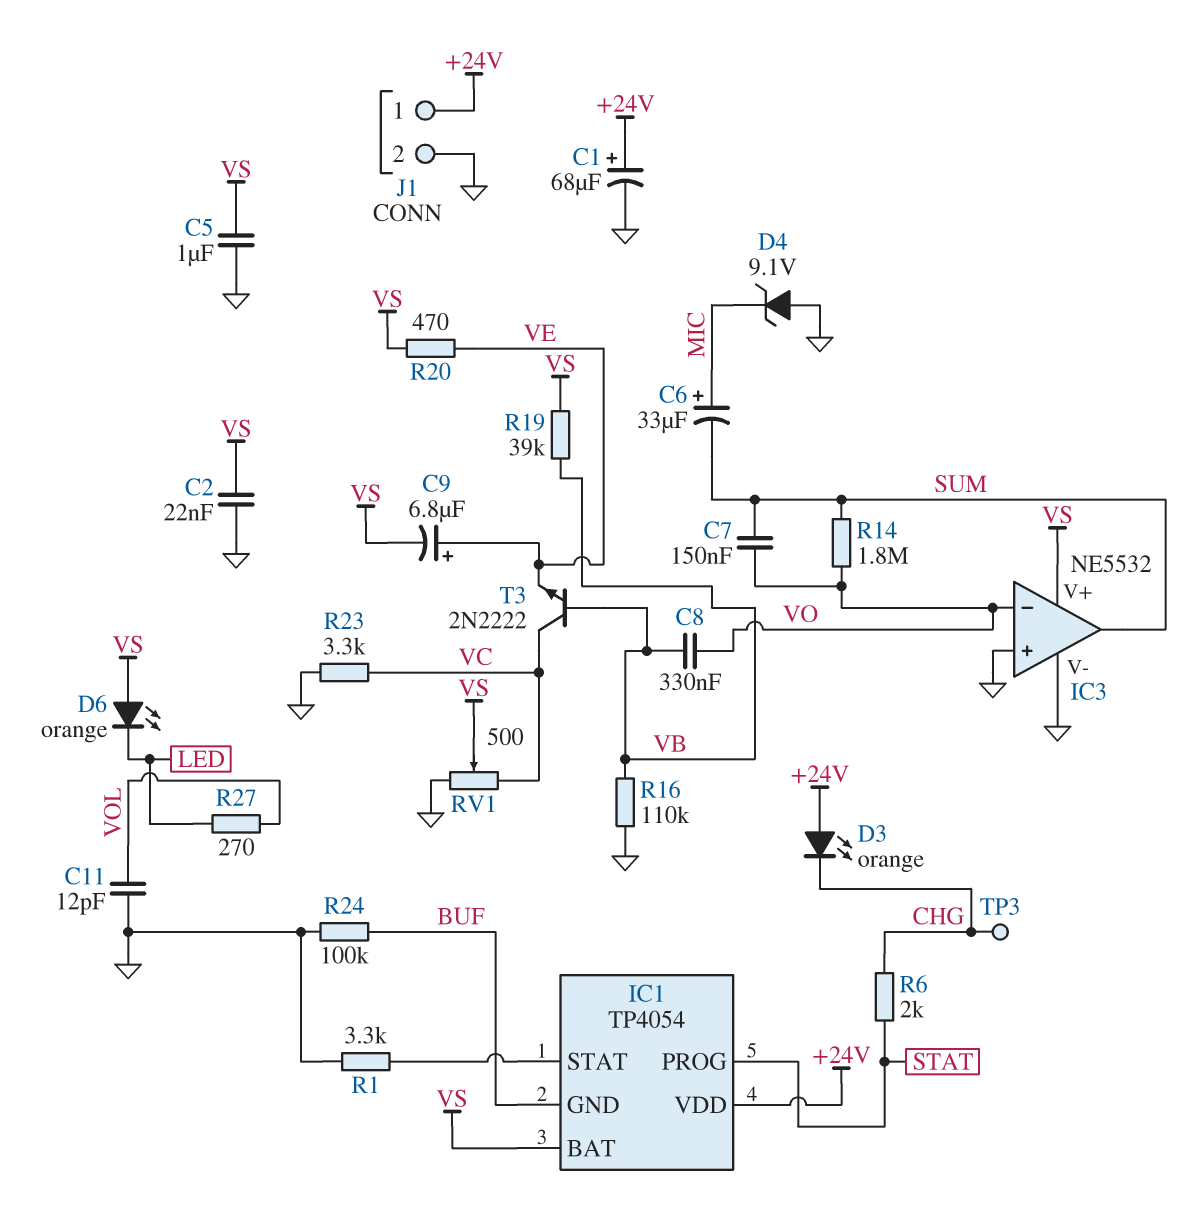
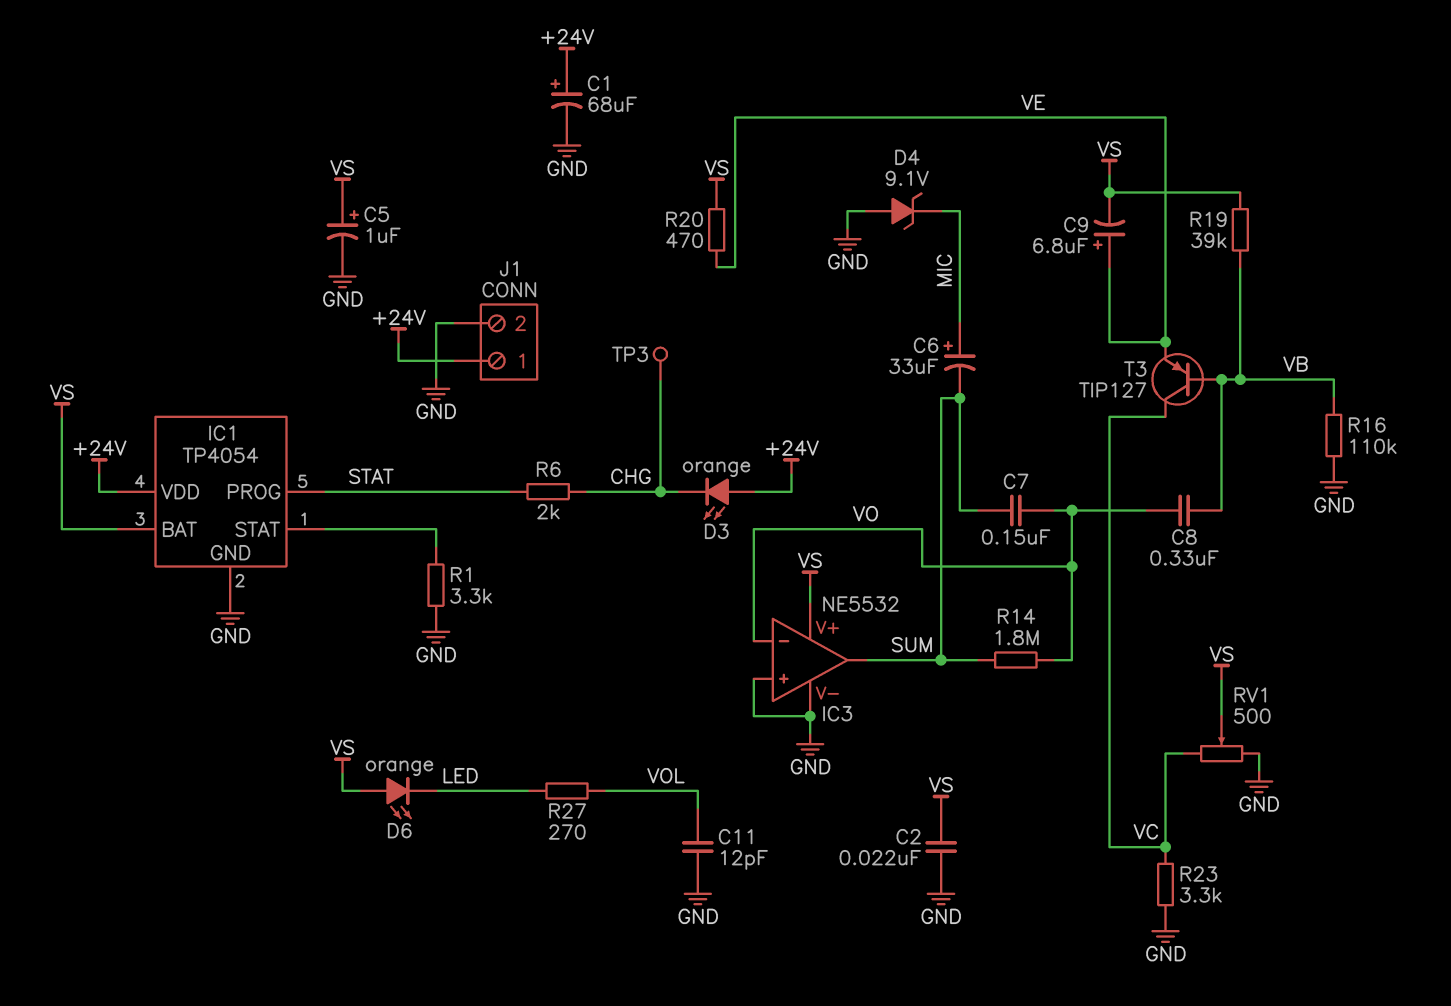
C5: 1uF (GND, VS) -> 1uF (plus VS, minus GND)
IC1 pin GND: BUF -> GND
R24: 100k (BUF, GND) -> none
T3: NPN 2N2222 (B VB, C VC, E VE) -> PNP TIP127 (B VB, C VC, E VE)

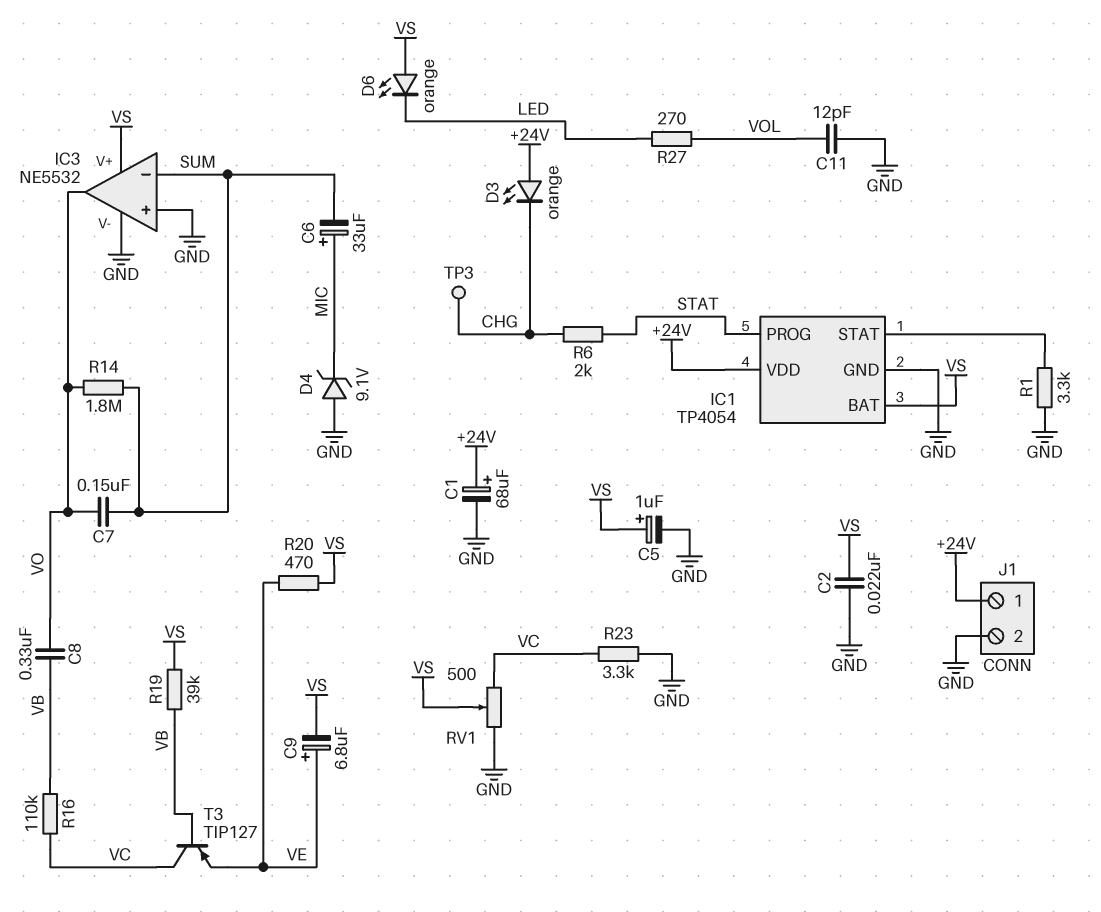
IC3 pin in-: VO -> SUM
IC3 pin out: SUM -> VO
R16: 110k (GND, VB) -> 110k (VB, VC)

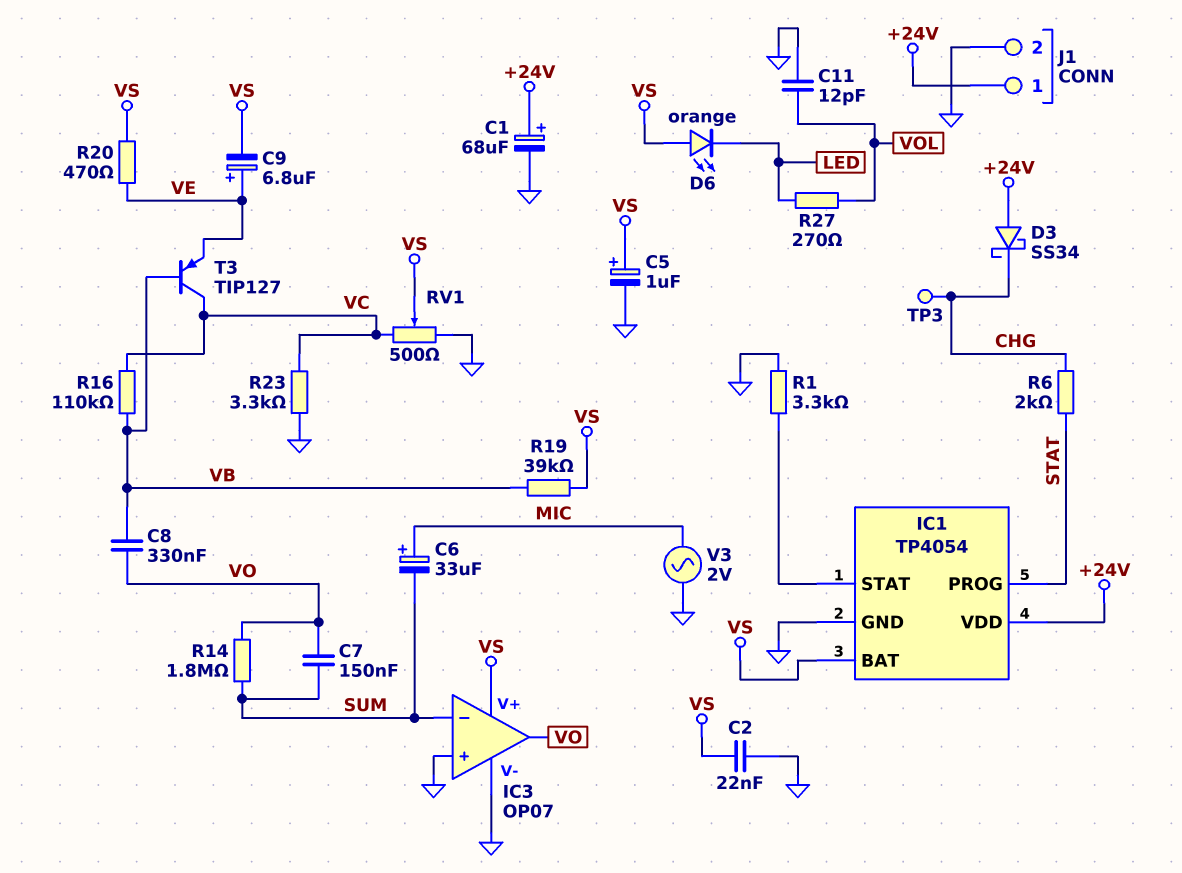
D3: LED orange (A +24V, K CHG) -> schottky SS34 (A +24V, K CHG)
D4: zener 9.1V (A GND, K MIC) -> none
IC3: NE5532 -> OP07
V3: none -> AC 2V (GND, MIC)

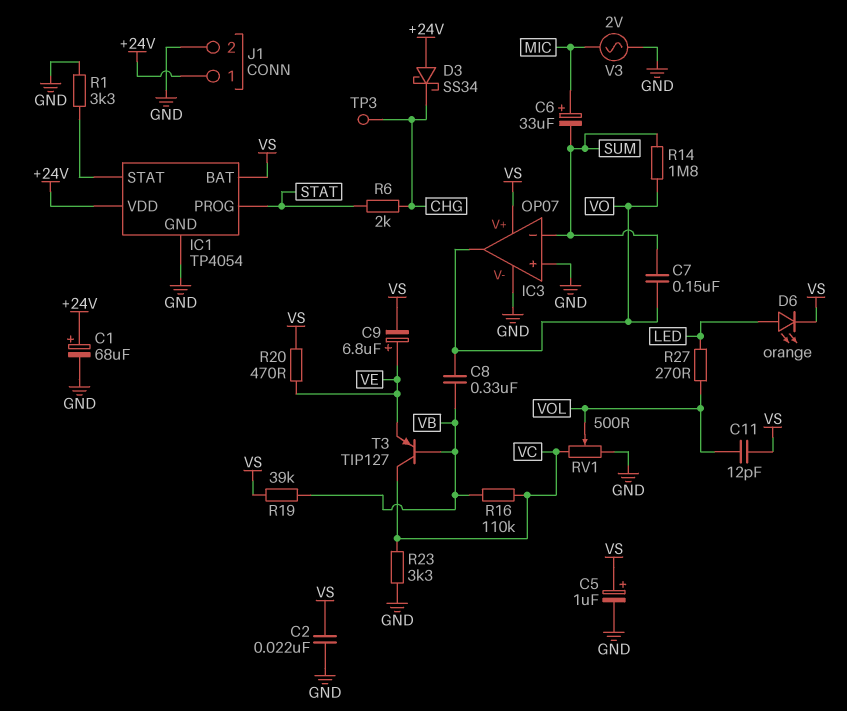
C11: 12pF (GND, VOL) -> 12pF (VOL, VS)
D6: LED orange (A VS, K LED) -> LED orange (A LED, K VS)
RV1: 500 (GND, VC, wiper VS) -> 500 (GND, VC, wiper VOL)

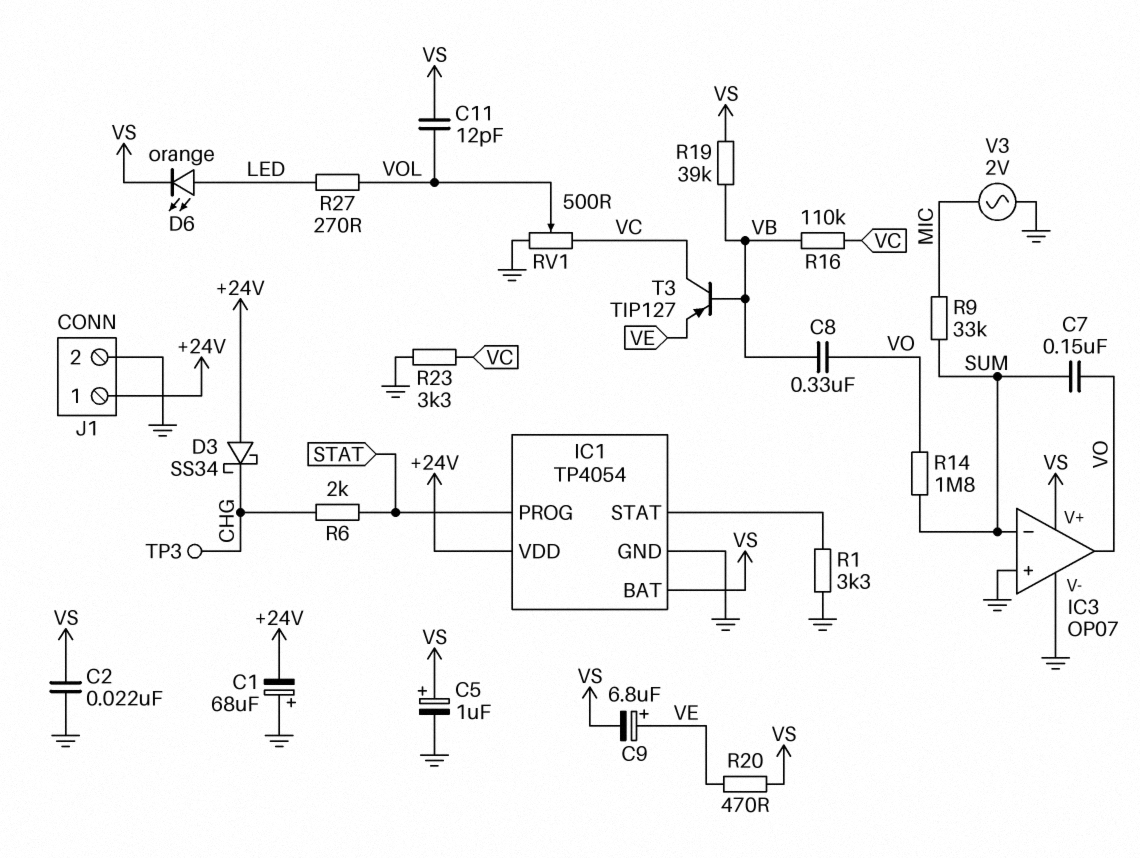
C1: 68uF (plus +24V, minus GND) -> 68uF (plus GND, minus +24V)
C6: 33uF (plus MIC, minus SUM) -> none
R9: none -> 33k (MIC, SUM)

